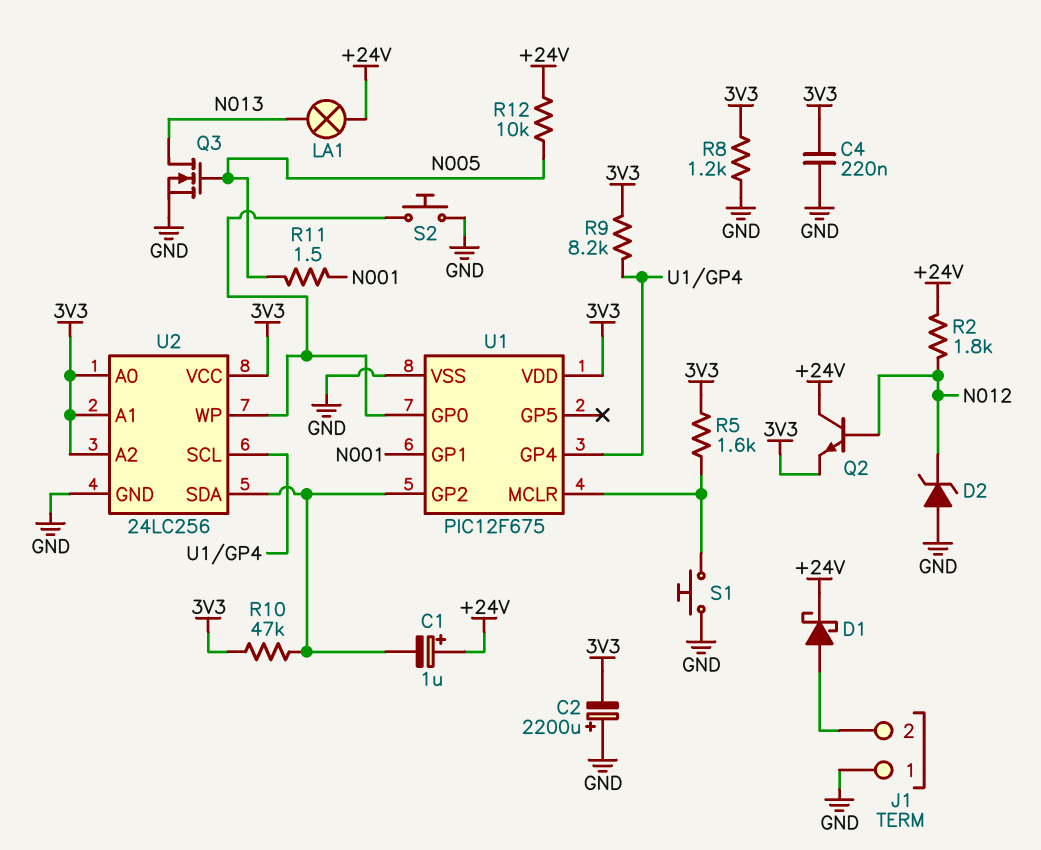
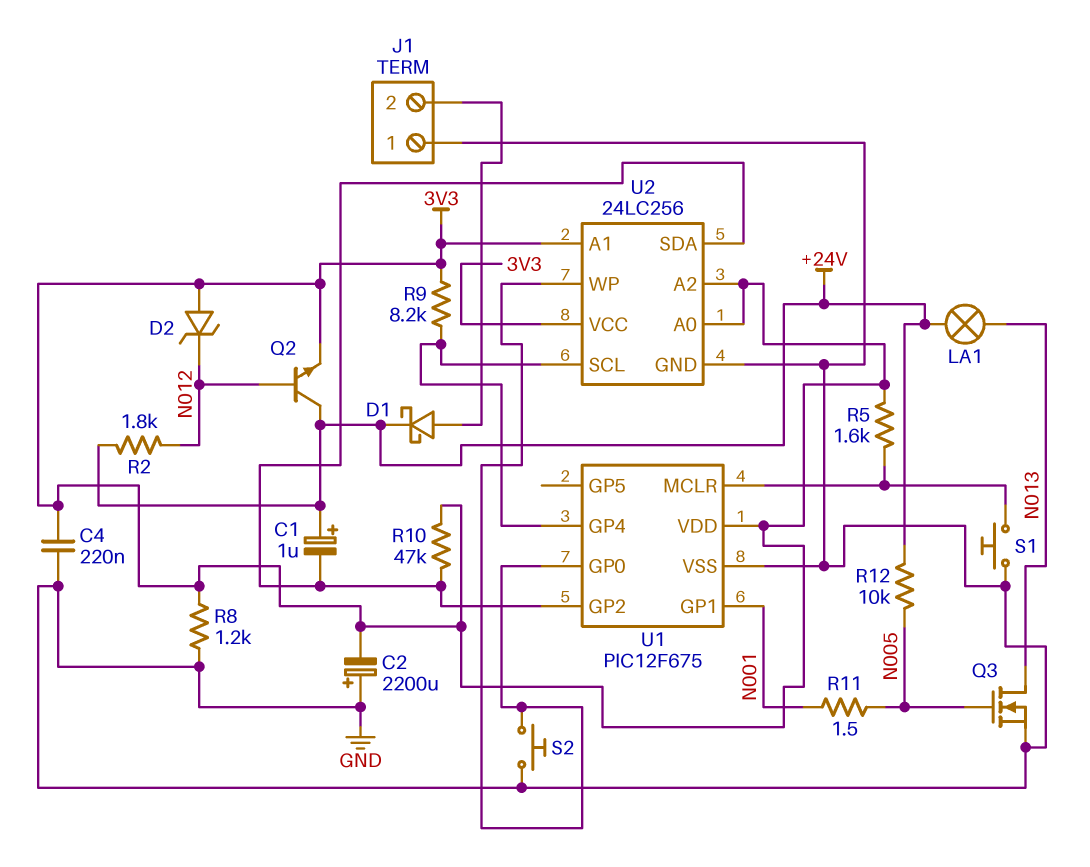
D2: zener (A GND, K N012) -> zener (A 3V3, K N012)

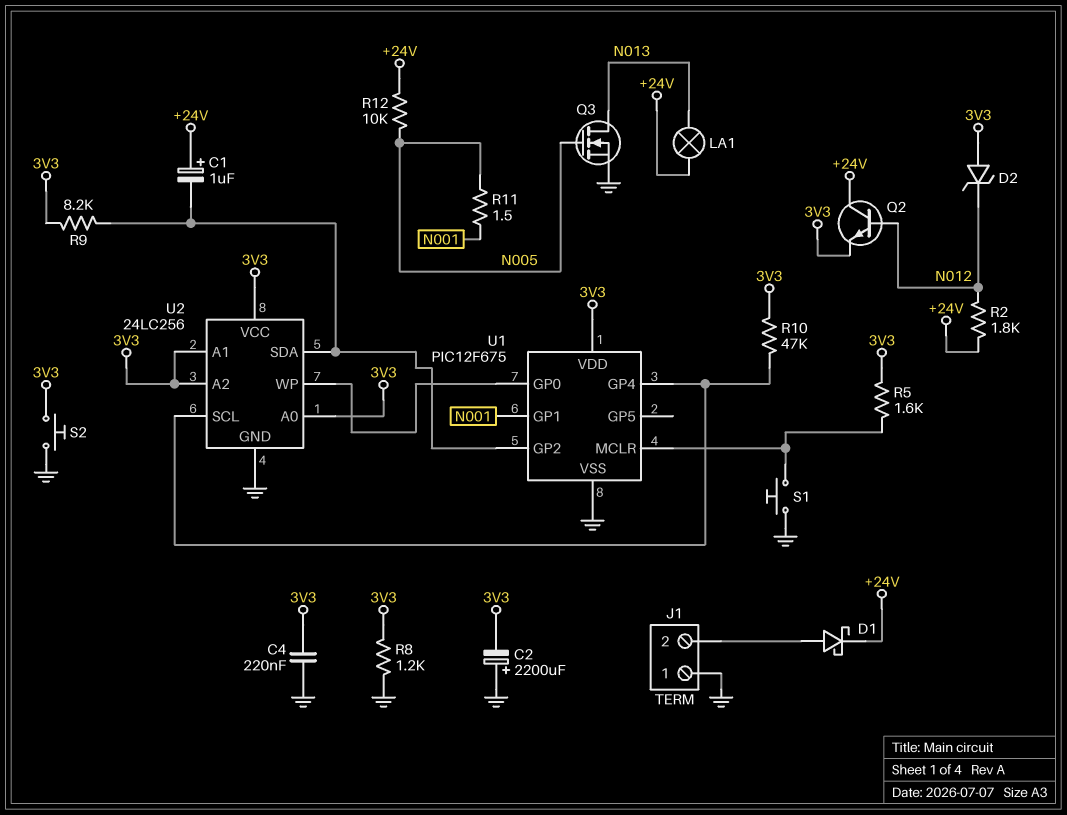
R9: 8.2k (3V3, U1/GP4) -> 8.2k (3V3, U1/GP2)
R10: 47k (3V3, U1/GP2) -> 47k (3V3, U1/GP4)
S2: button (GND, U1/GP0) -> button (3V3, GND)

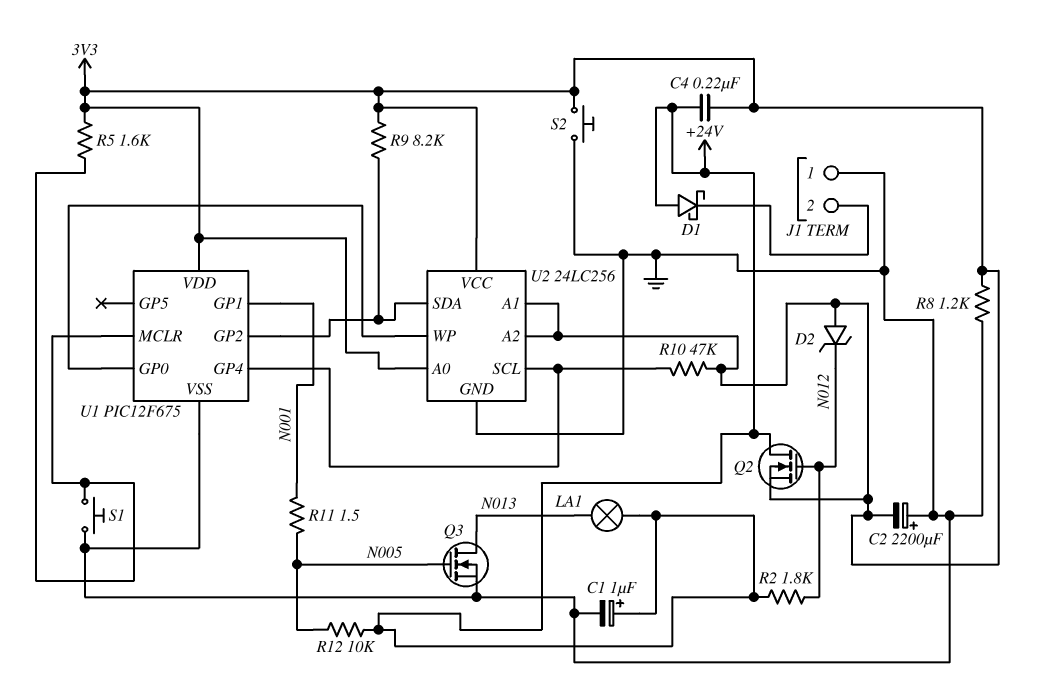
C1: 1uF (plus +24V, minus U1/GP2) -> 1uF (plus +24V, minus GND)
C4: 220nF (3V3, GND) -> 220nF (+24V, 3V3)
D1: schottky (A J1/2, K +24V) -> schottky (A +24V, K J1/2)
Q2: NPN (B N012, C +24V, E 3V3) -> NMOS (G N012, D +24V, S 3V3)

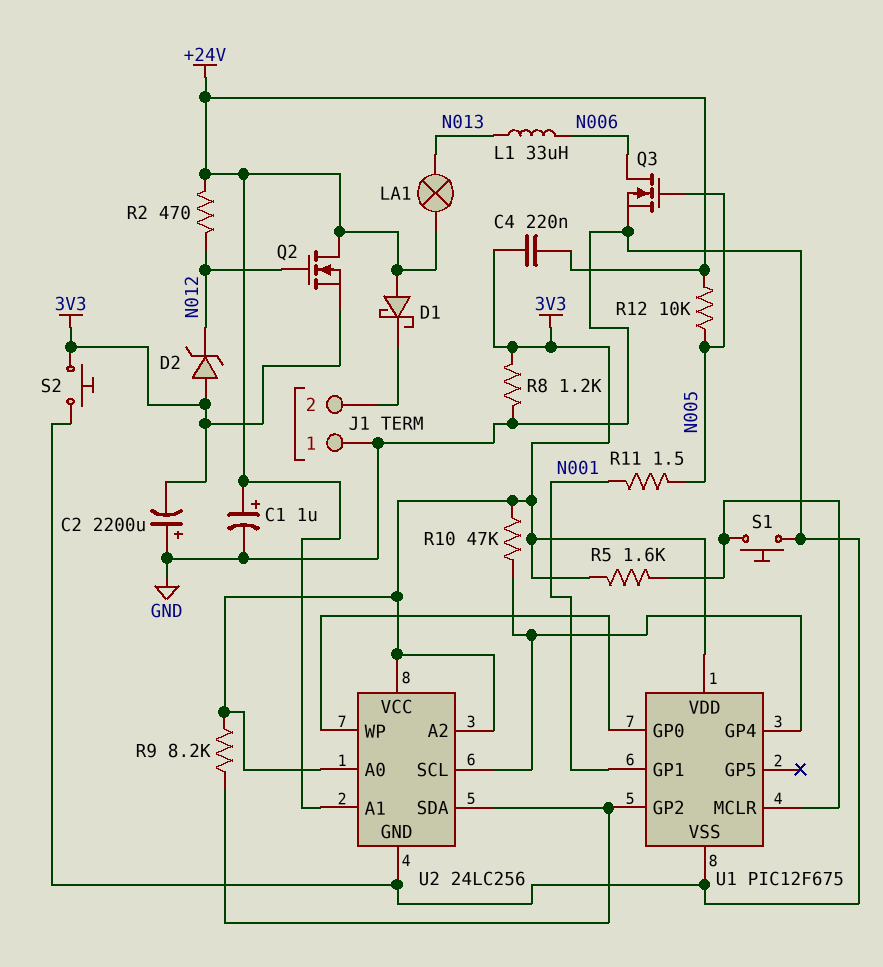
L1: none -> 33uH (N006, N013)
Q3: NMOS (G N005, D N013, S GND) -> NMOS (G N005, D N006, S GND)
R2: 1.8k (+24V, N012) -> 470 (+24V, N012)
U2 pin A1: 3V3 -> +24V

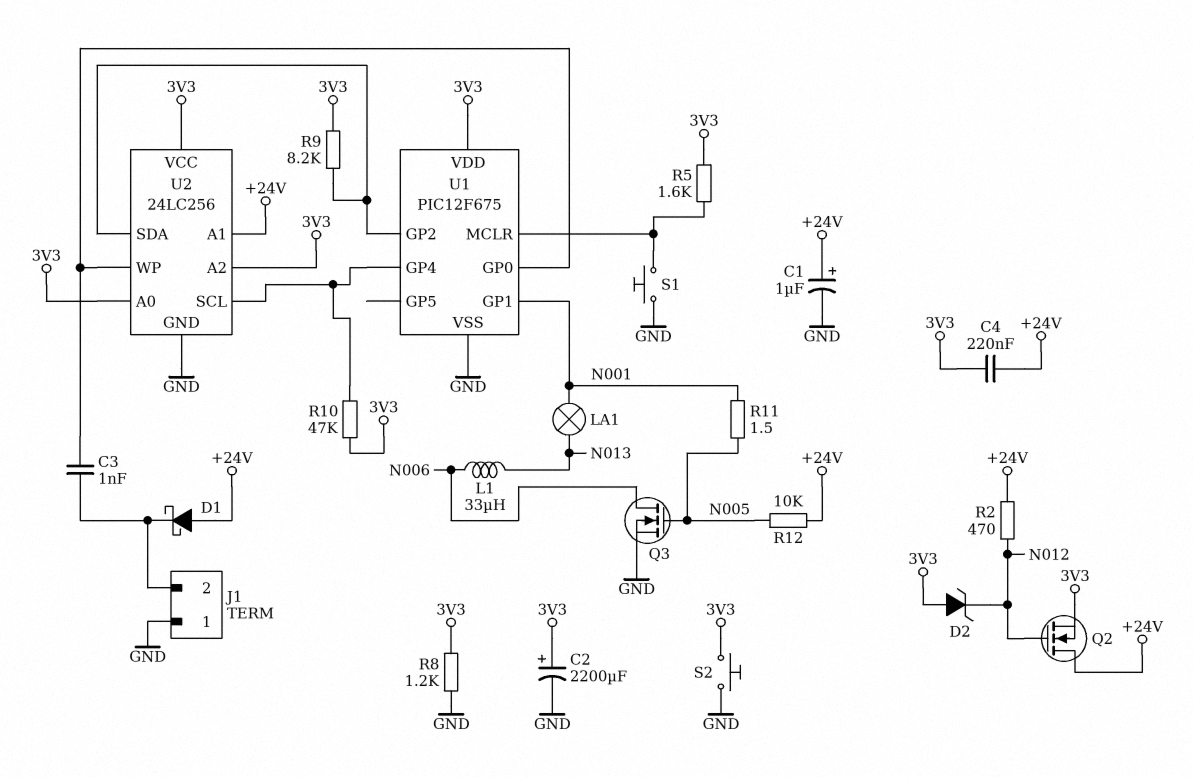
C2: 2200uF (plus GND, minus 3V3) -> 2200uF (plus 3V3, minus GND)
C3: none -> 1nF (J1/2, U1/GP0)
LA1: lamp (+24V, N013) -> lamp (N001, N013)

